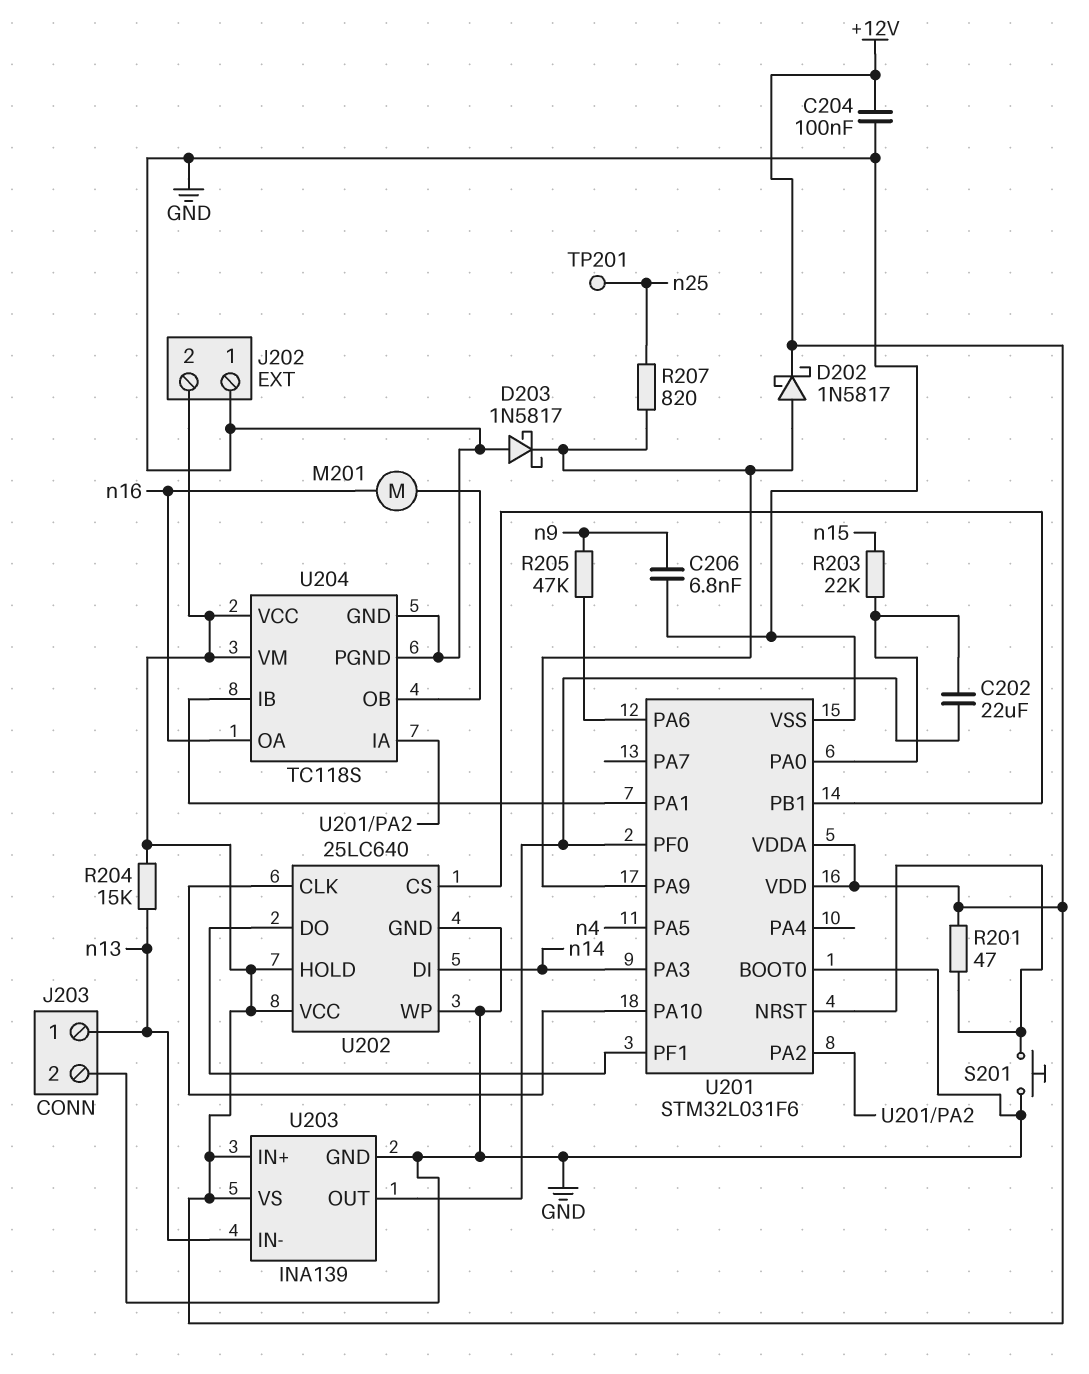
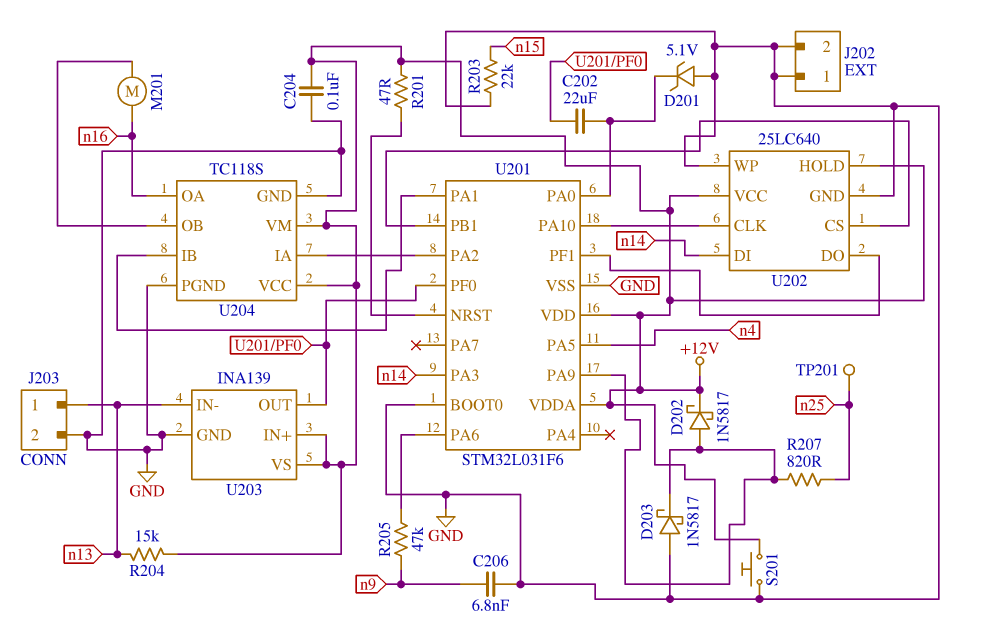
D201: none -> zener 5.1V (A GND, K U201/PA0)
J202 pin 2: +12V -> GND
R203: 22k (U201/PA0, n15) -> 22k (GND, n15)
S201: button (GND, U201/NRST) -> button (+12V, GND)

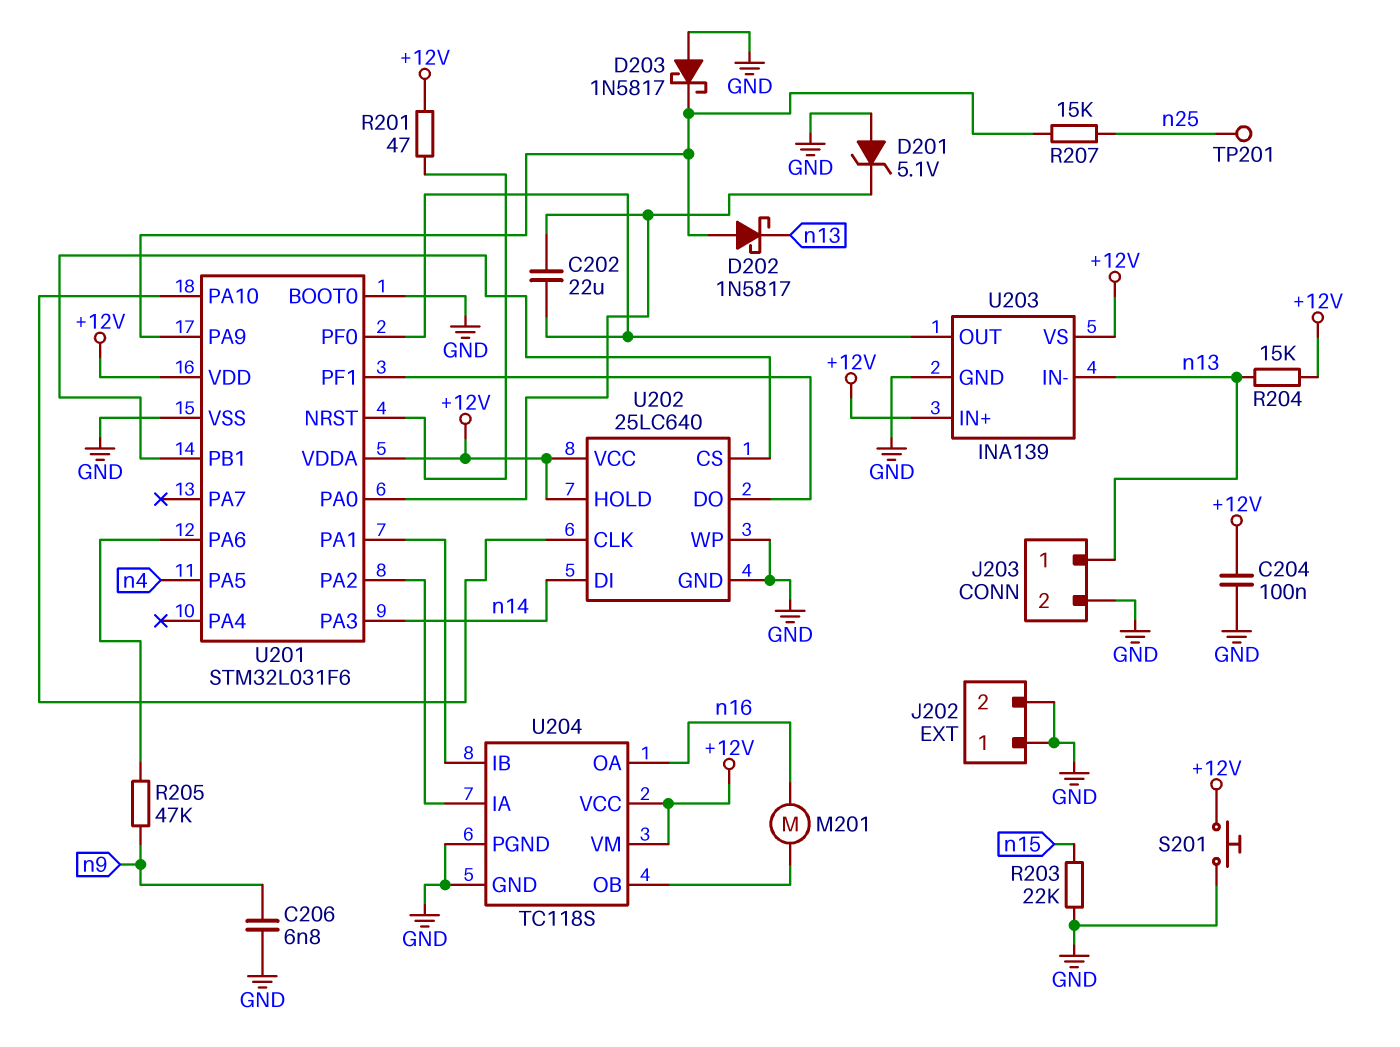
D202: schottky 1N5817 (A U201/PA9, K +12V) -> schottky 1N5817 (A U201/PA9, K n13)
R207: 820 (U201/PA9, n25) -> 15k (U201/PA9, n25)

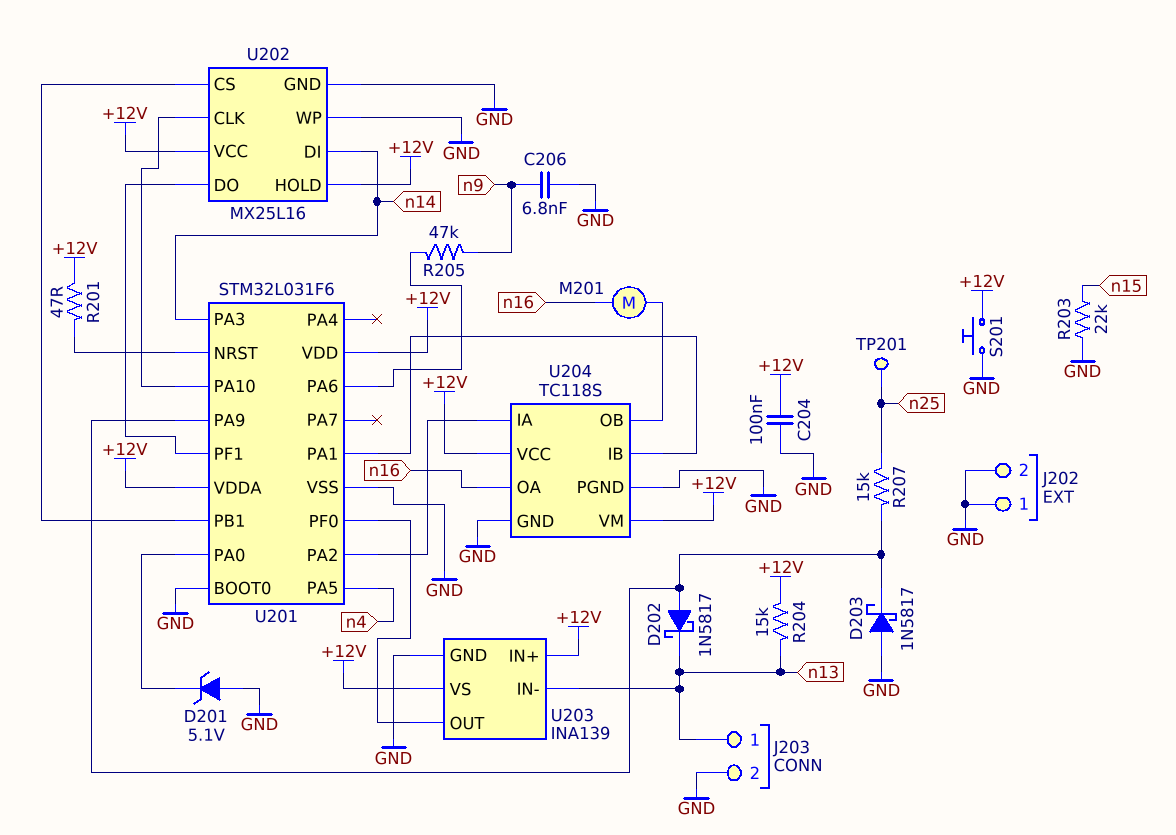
C202: 22uF (U201/PA0, U201/PF0) -> none
U202: 25LC640 -> MX25L16

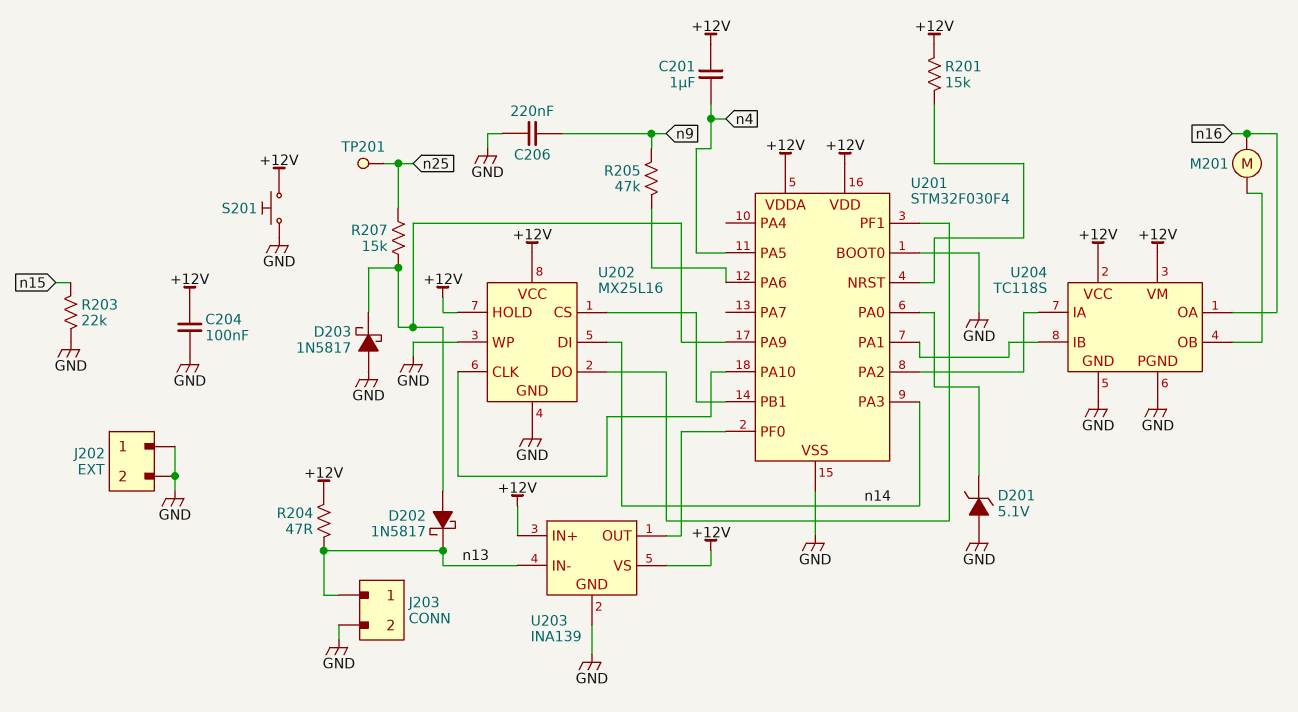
C201: none -> 1uF (+12V, n4)
C206: 6.8nF (GND, n9) -> 220nF (GND, n9)
R201: 47 (+12V, U201/NRST) -> 15k (+12V, U201/NRST)
R204: 15k (+12V, n13) -> 47 (+12V, n13)
U201: STM32L031F6 -> STM32F030F4

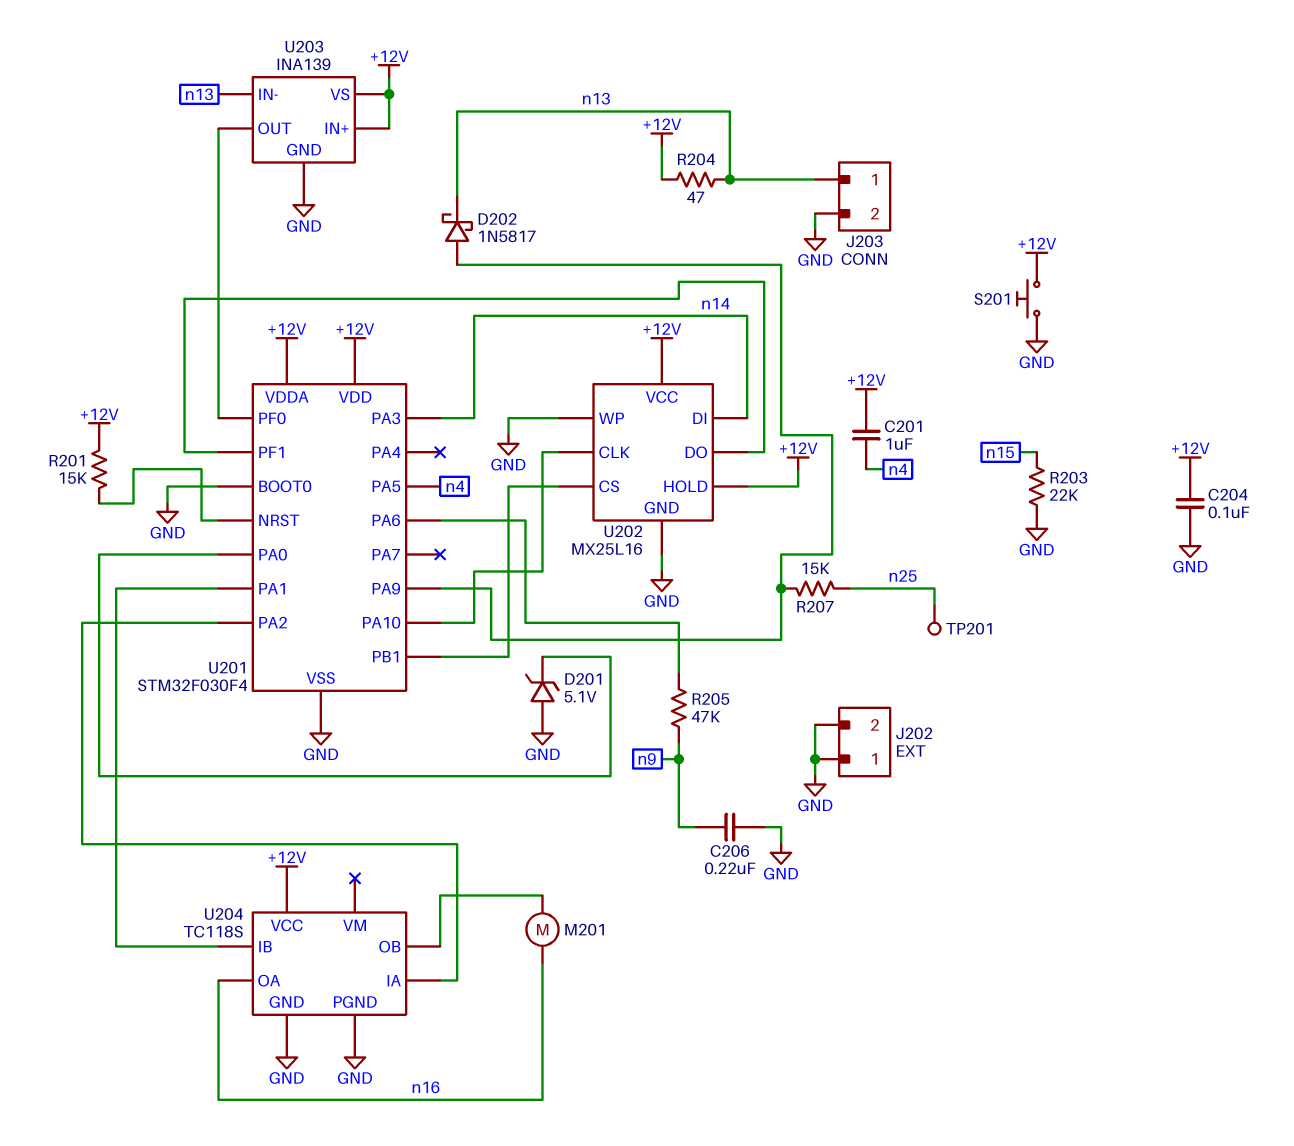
D203: schottky 1N5817 (A GND, K U201/PA9) -> none
U204 pin VM: +12V -> none

